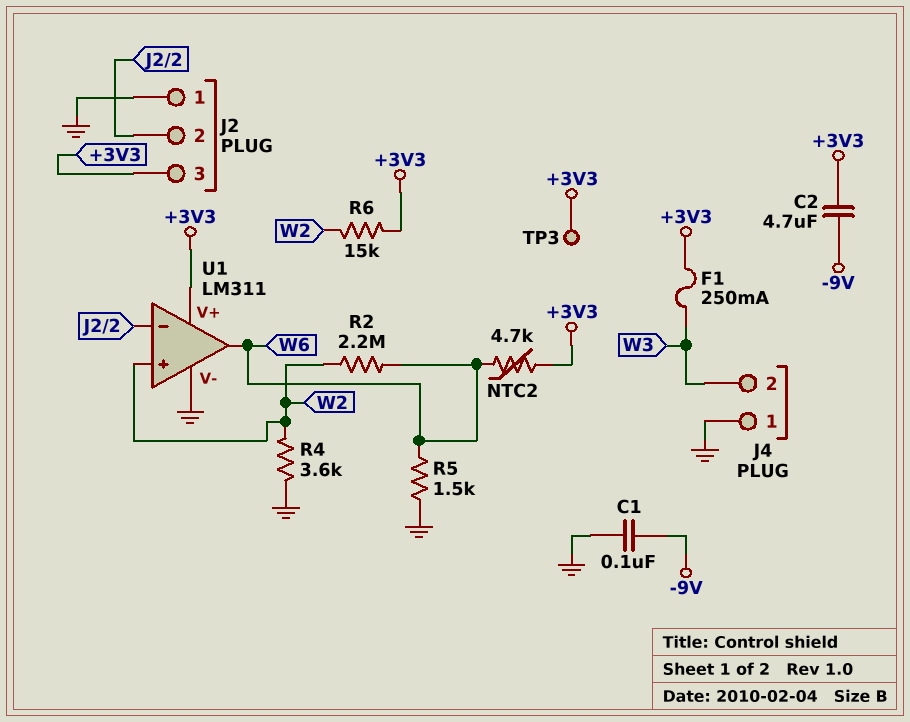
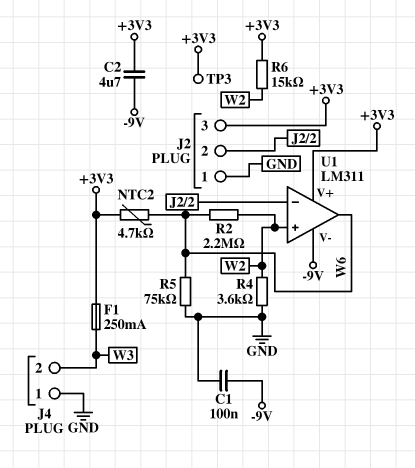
R5: 1.5k (GND, W6) -> 75k (GND, W6)
U1 pin V-: GND -> -9V

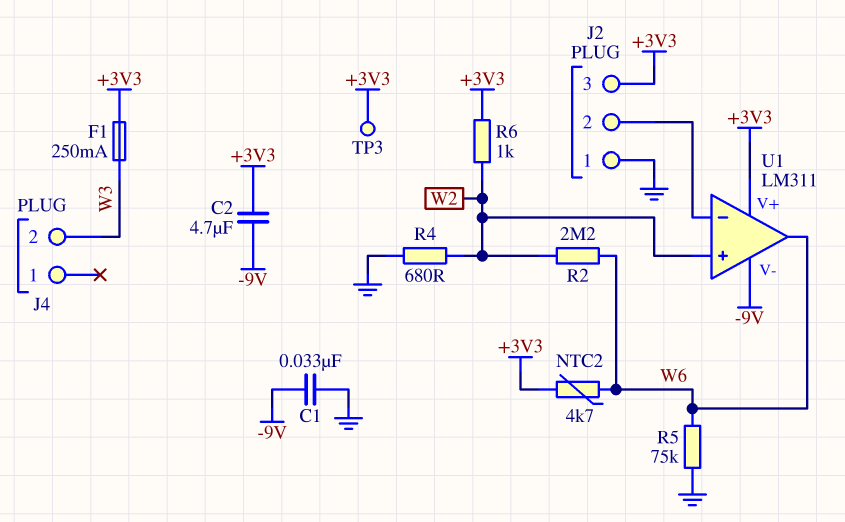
C1: 100nF (-9V, GND) -> 33nF (-9V, GND)
J4 pin 1: GND -> none
R4: 3.6k (GND, W2) -> 680 (GND, W2)
R6: 15k (+3V3, W2) -> 1k (+3V3, W2)

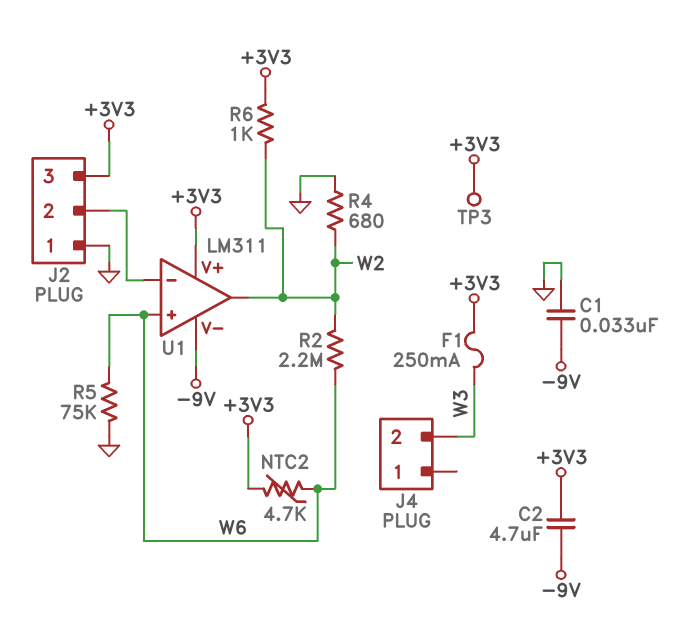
U1 pin in+: W2 -> W6
U1 pin out: W6 -> W2

